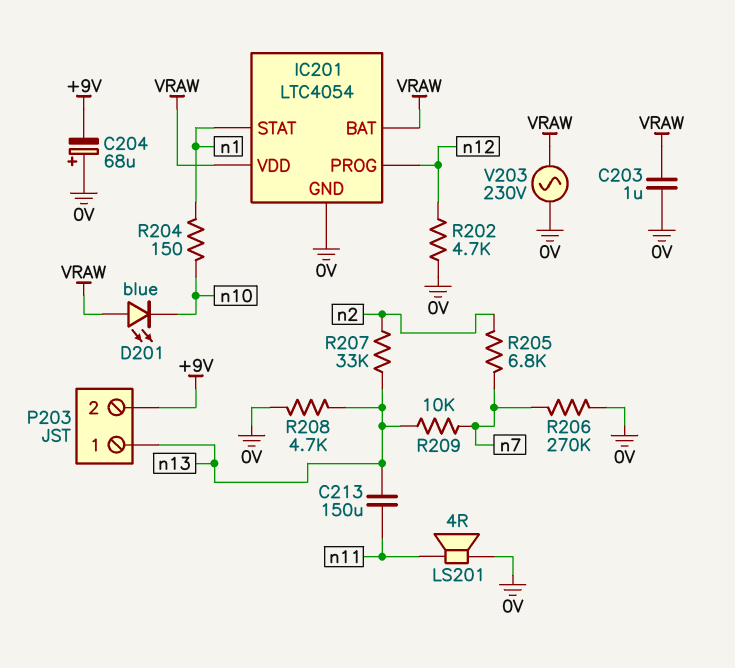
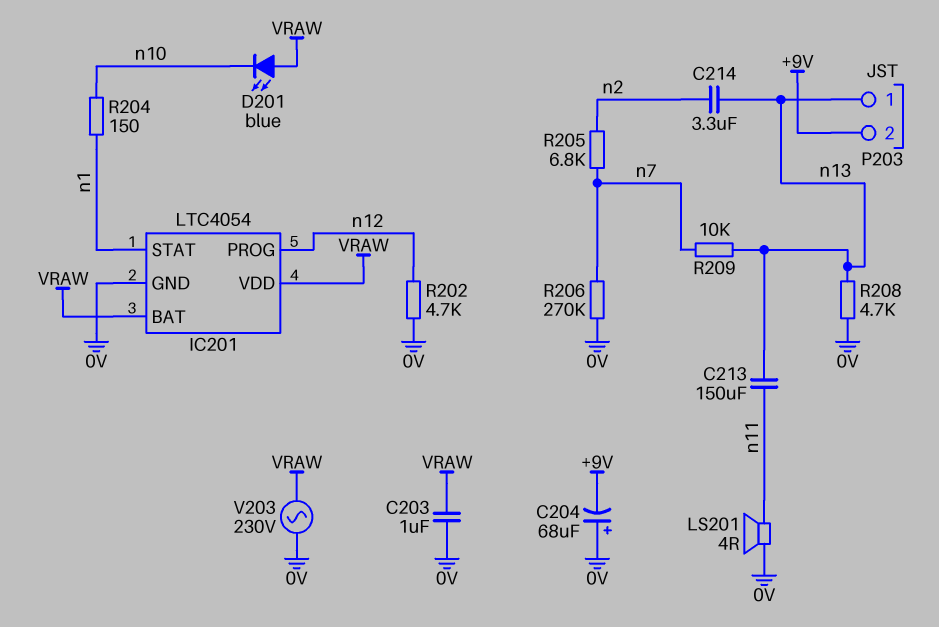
C214: none -> 3.3uF (n2, n13)
R207: 33k (n2, n13) -> none

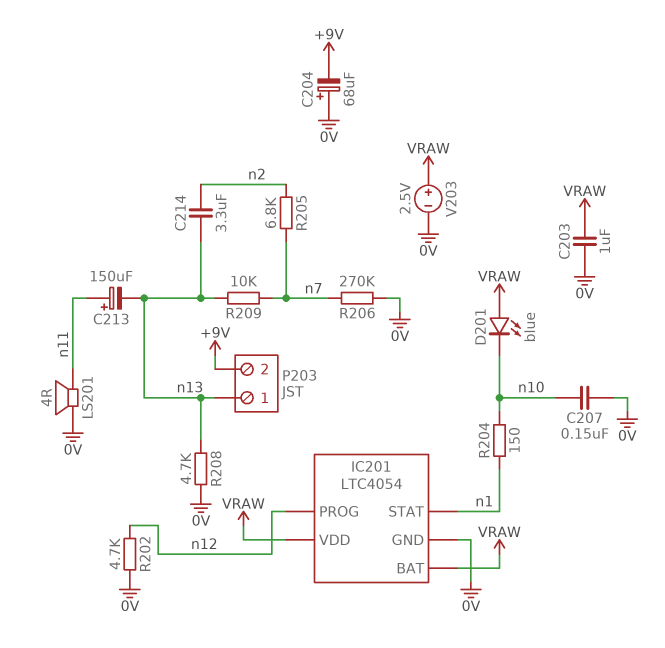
C207: none -> 150nF (0V, n10)
C213: 150uF (n11, n13) -> 150uF (plus n11, minus n13)
V203: AC 230V (0V, VRAW) -> 2.5V (plus VRAW, minus 0V)

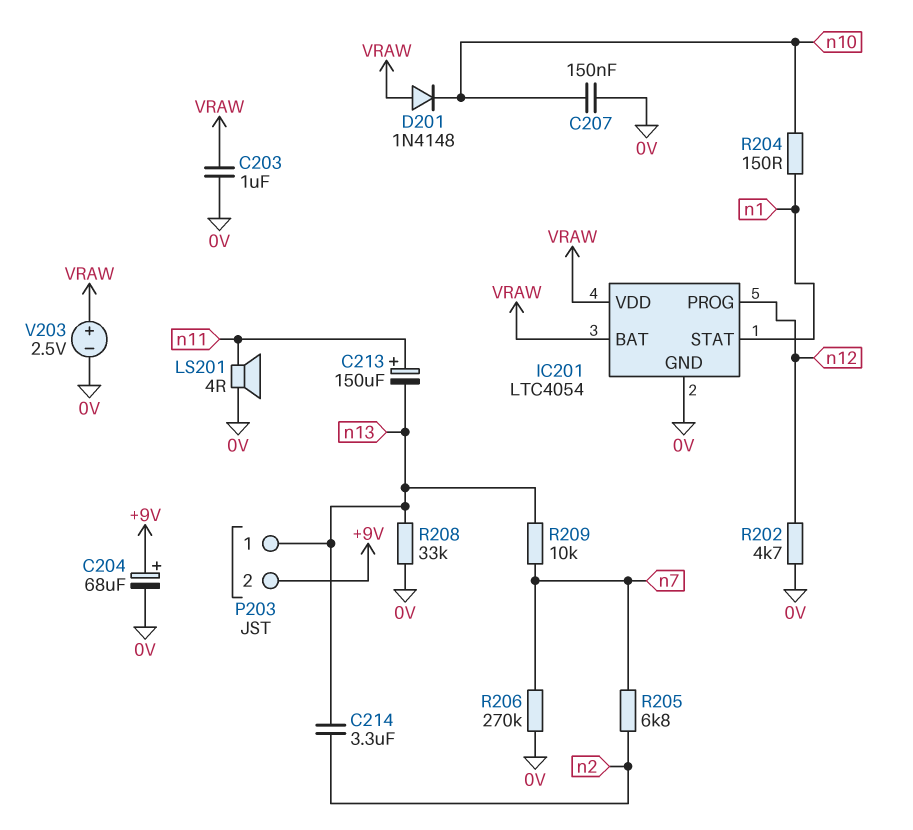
C204: 68uF (plus 0V, minus +9V) -> 68uF (plus +9V, minus 0V)
D201: LED blue (A VRAW, K n10) -> diode 1N4148 (A VRAW, K n10)
R208: 4.7k (0V, n13) -> 33k (0V, n13)

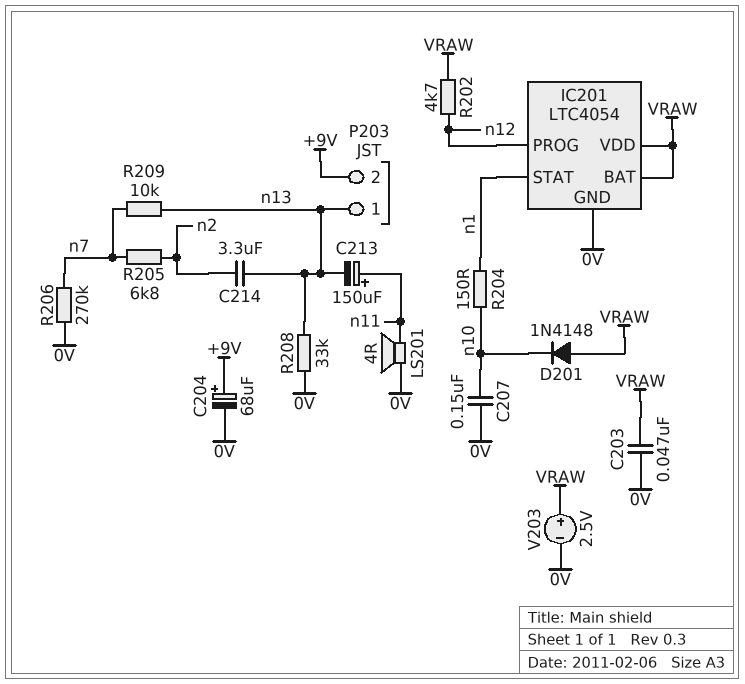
C203: 1uF (0V, VRAW) -> 47nF (0V, VRAW)
R202: 4.7k (0V, n12) -> 4.7k (VRAW, n12)

